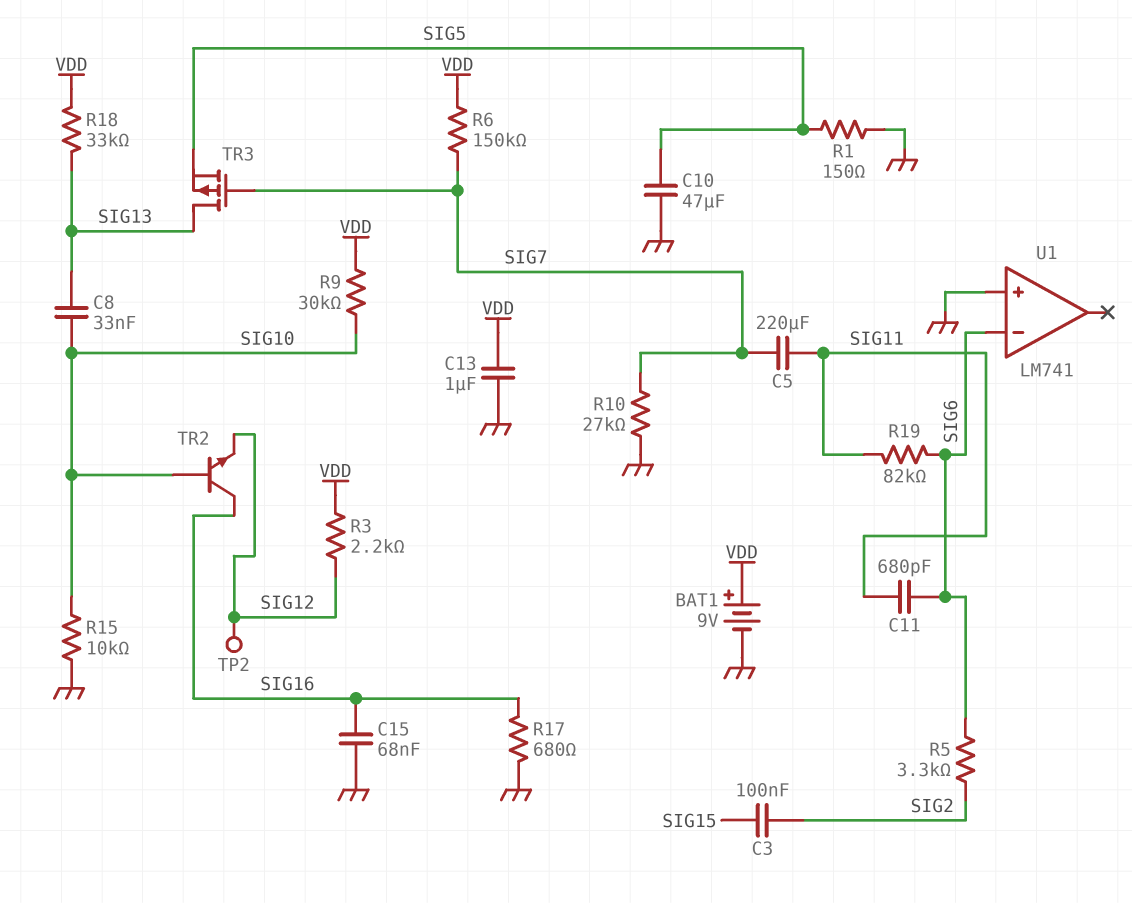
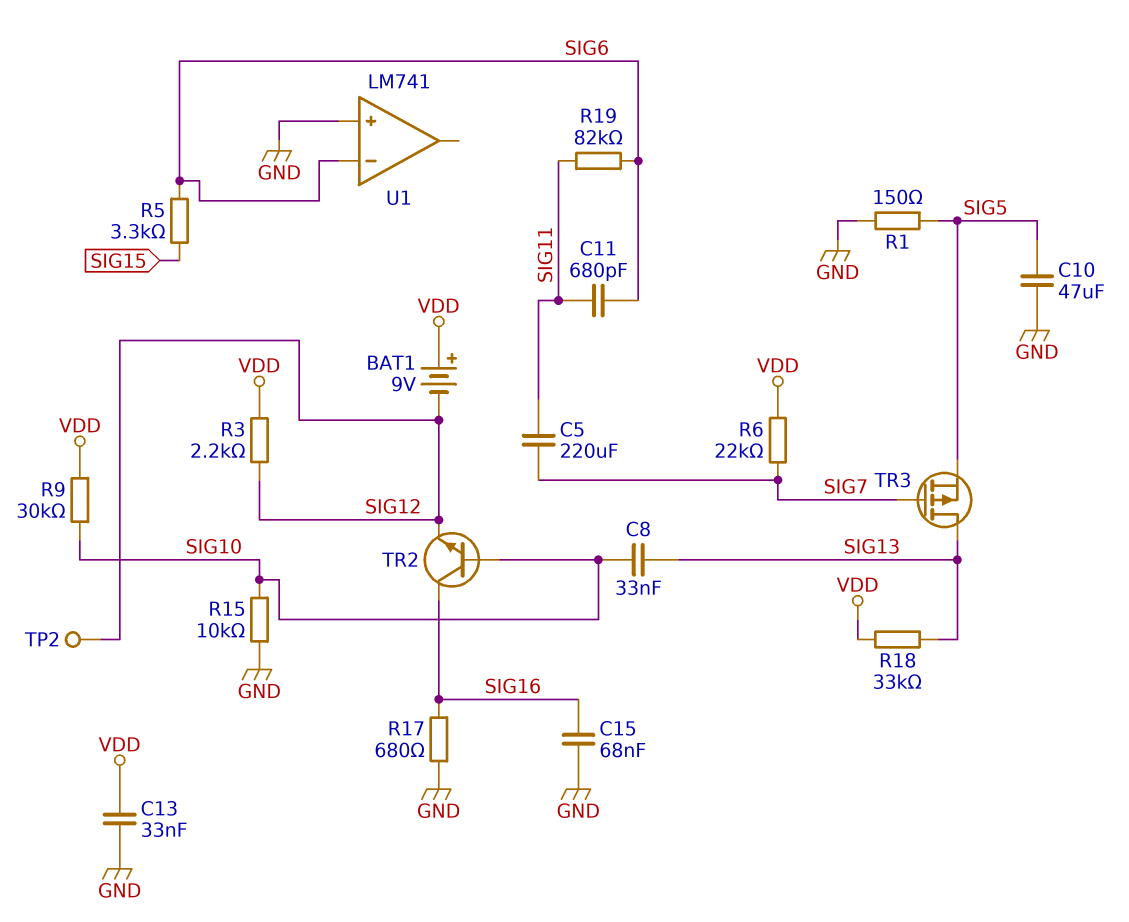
BAT1: 9V (plus VDD, minus GND) -> 9V (plus VDD, minus SIG12)
C3: 100nF (SIG2, SIG15) -> none
C13: 1uF (GND, VDD) -> 33nF (GND, VDD)
R5: 3.3k (SIG2, SIG6) -> 3.3k (SIG6, SIG15)
R6: 150k (SIG7, VDD) -> 22k (SIG7, VDD)
R10: 27k (GND, SIG7) -> none

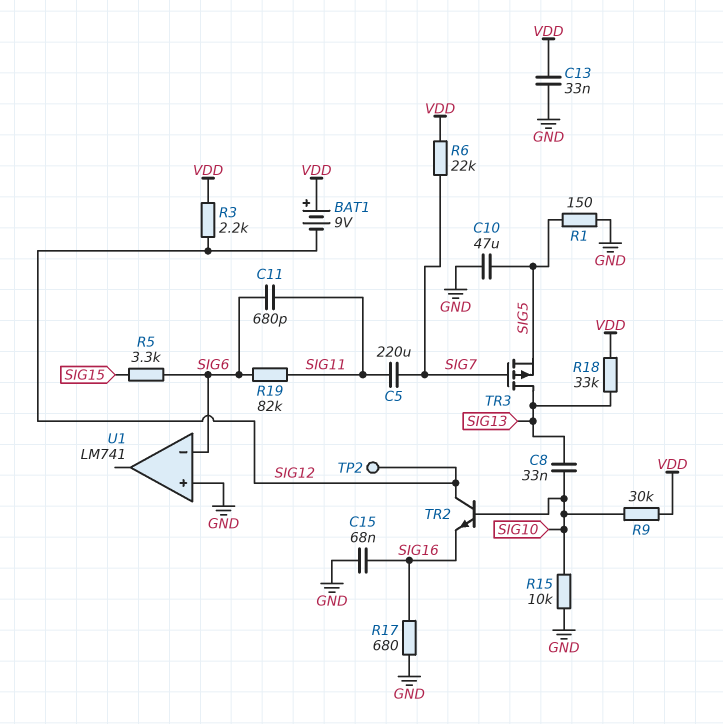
TR2: NPN (B SIG10, C SIG16, E SIG12) -> NPN (B SIG10, C SIG12, E SIG16)

